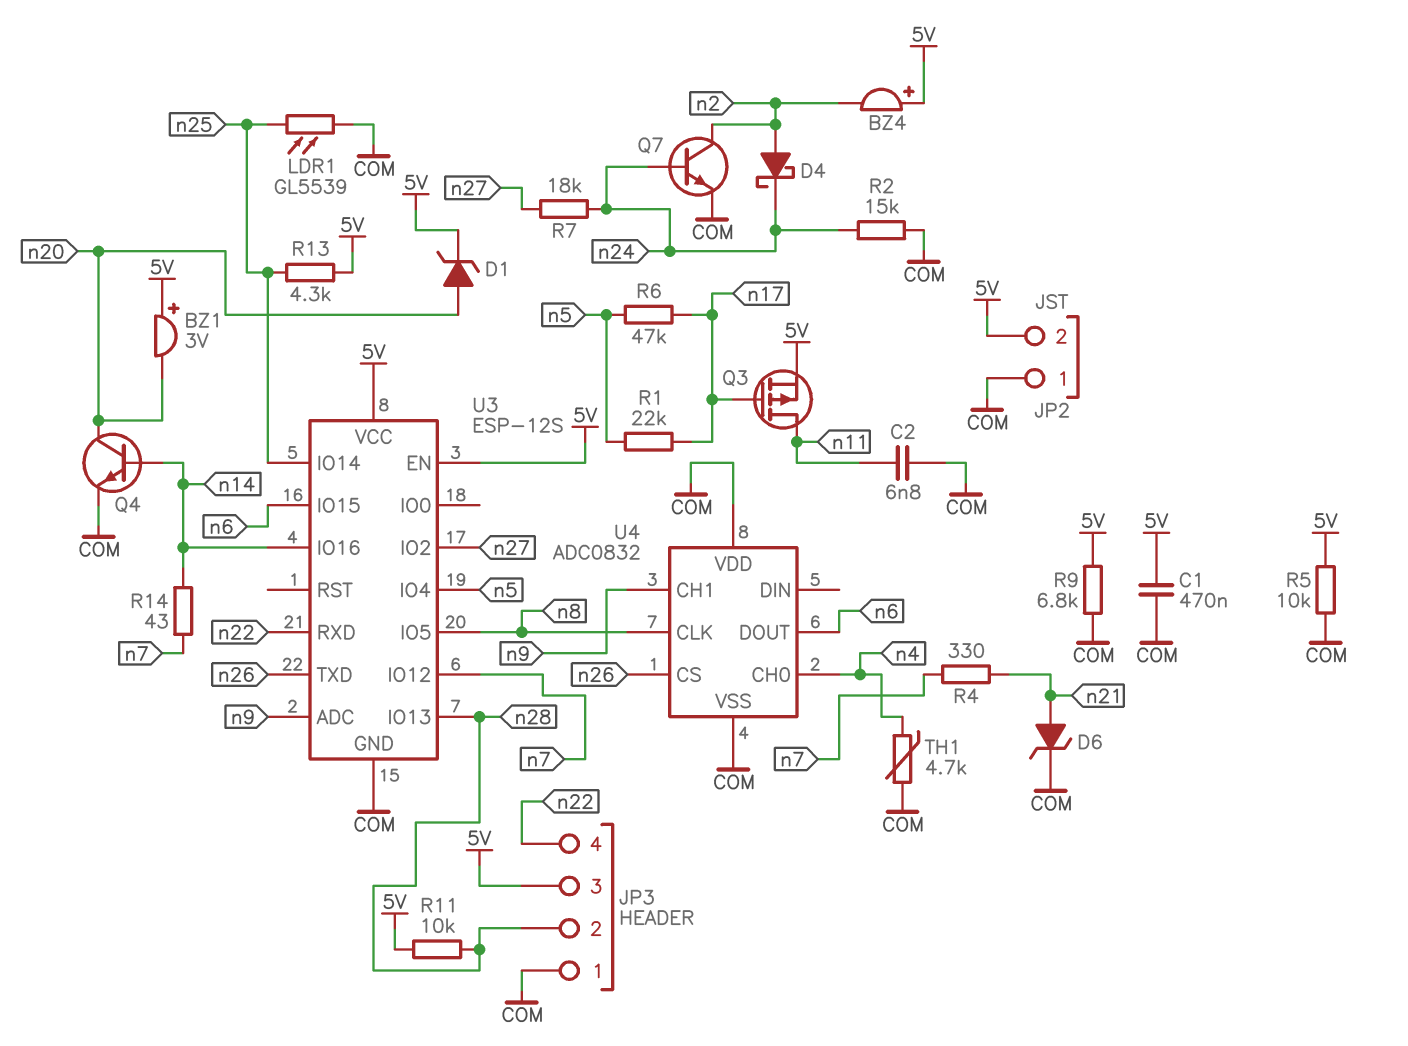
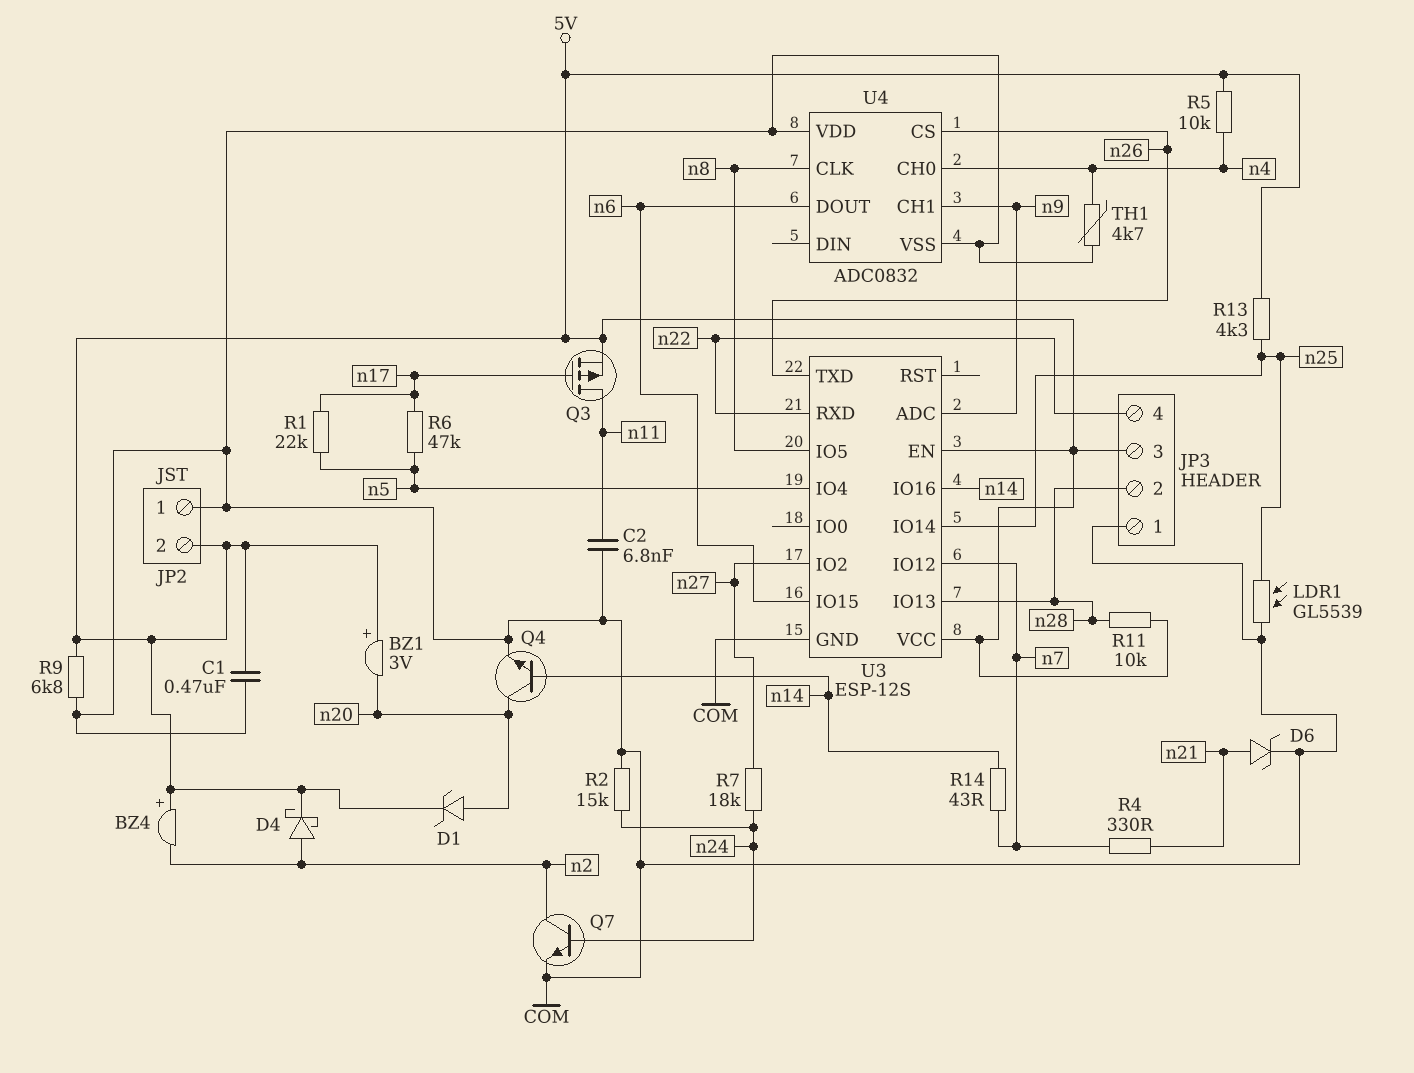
D4: schottky (A n2, K n24) -> schottky (A n2, K 5V)
R5: 10k (5V, COM) -> 10k (5V, n4)

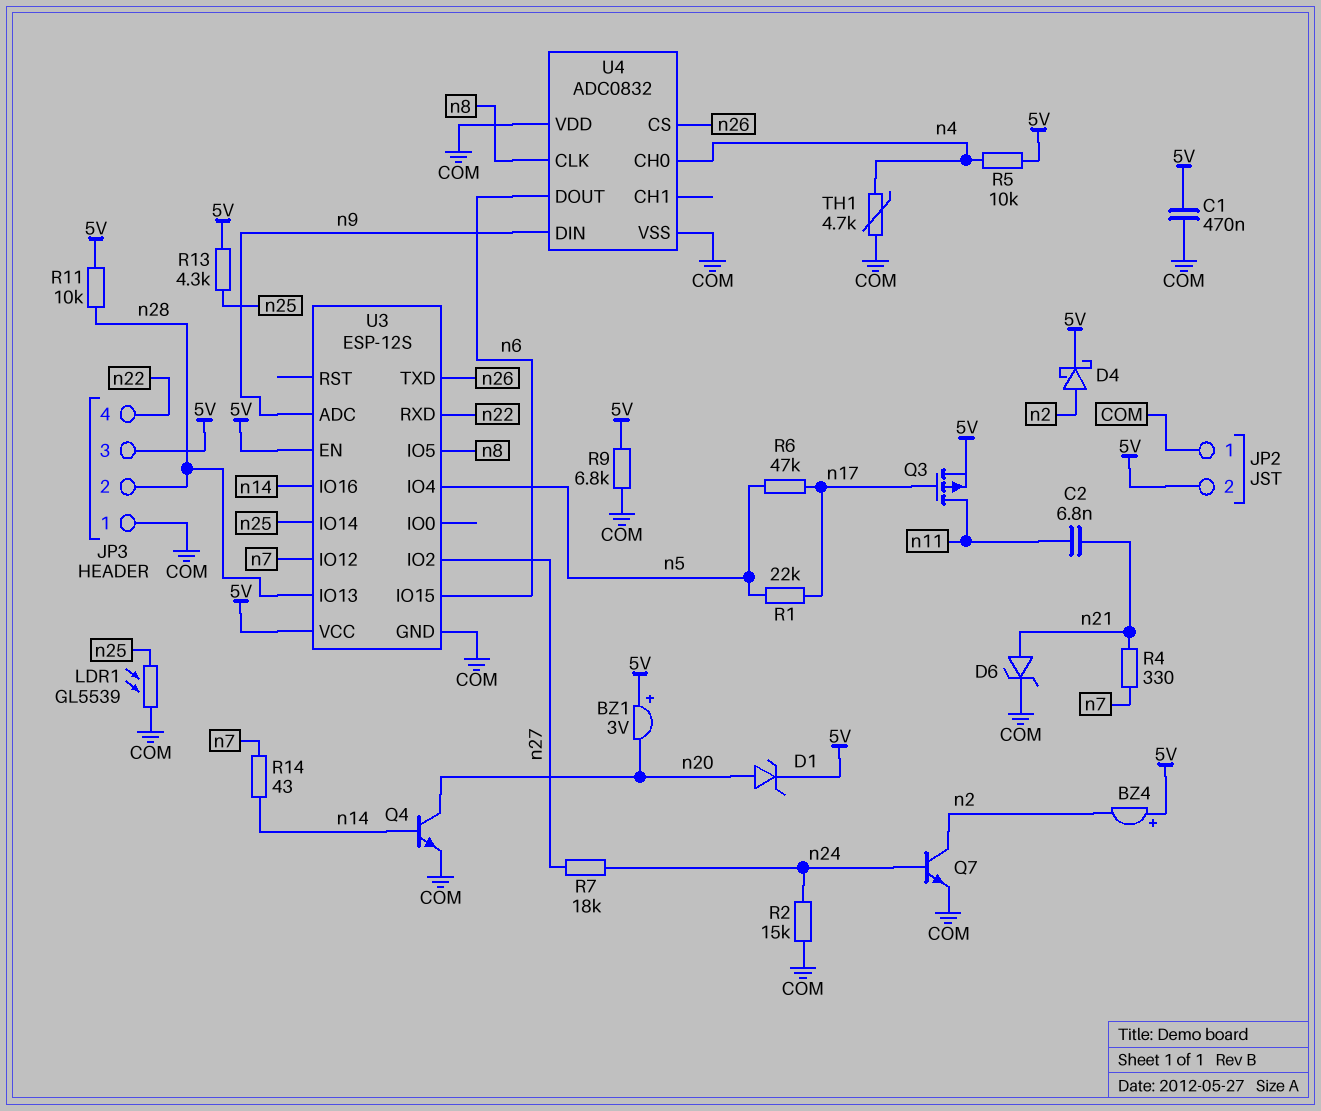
C2: 6.8nF (COM, n11) -> 6.8nF (n11, n21)
U4 pin CH1: n9 -> none
U4 pin DIN: none -> n9

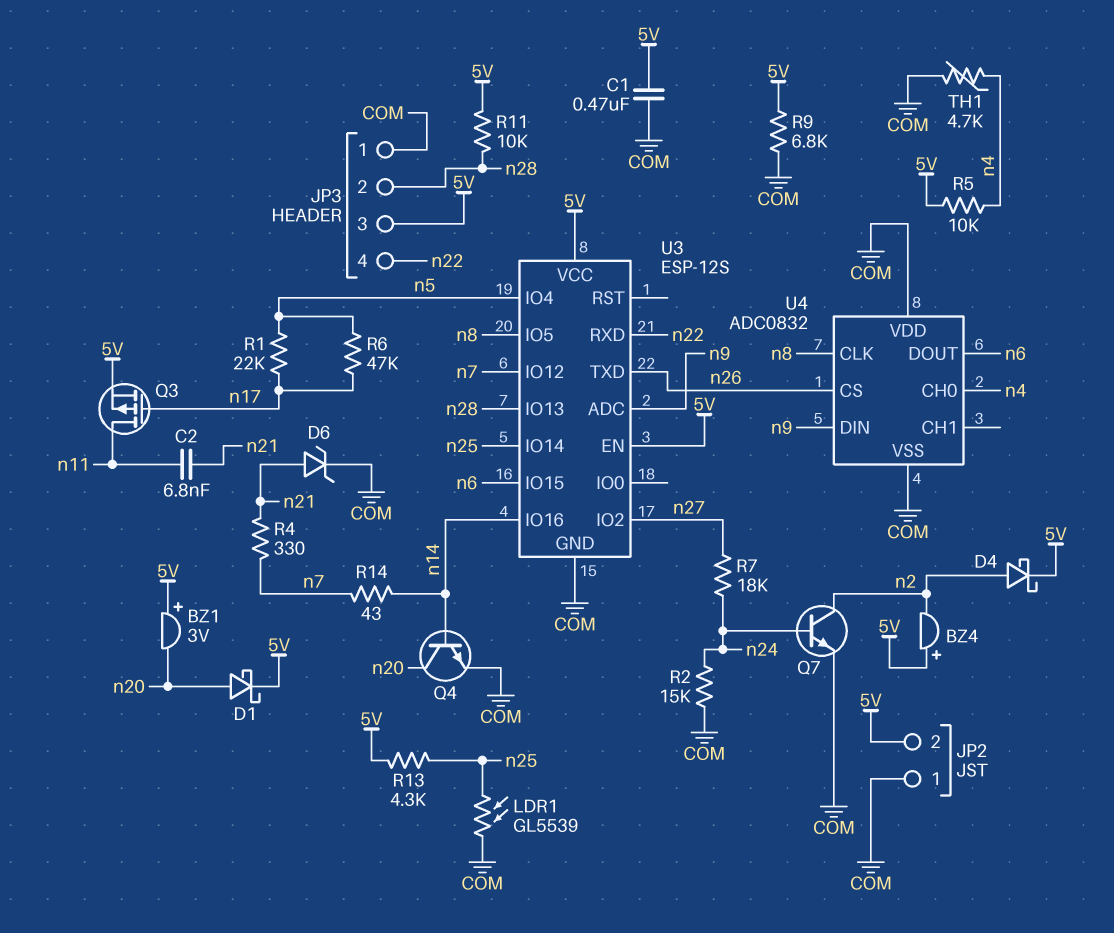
D1: zener (A n20, K 5V) -> schottky (A n20, K 5V)

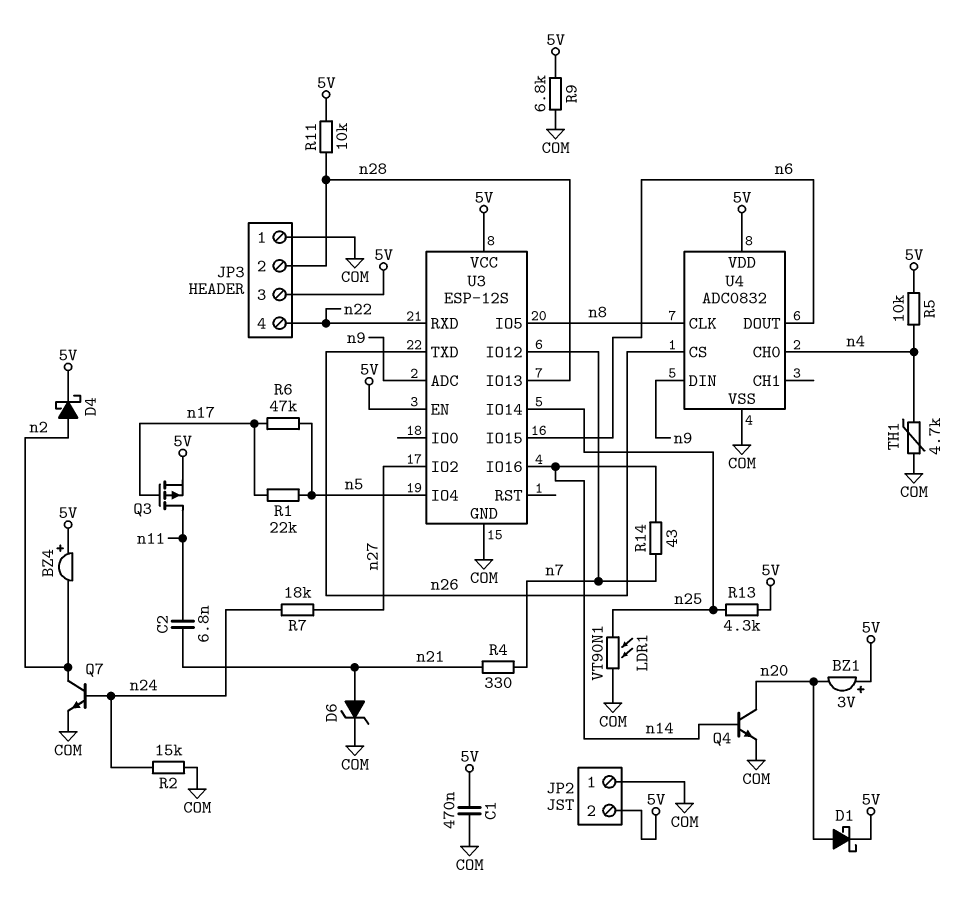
LDR1: GL5539 (COM, n25) -> VT90N1 (COM, n25)
U4 pin VDD: COM -> 5V

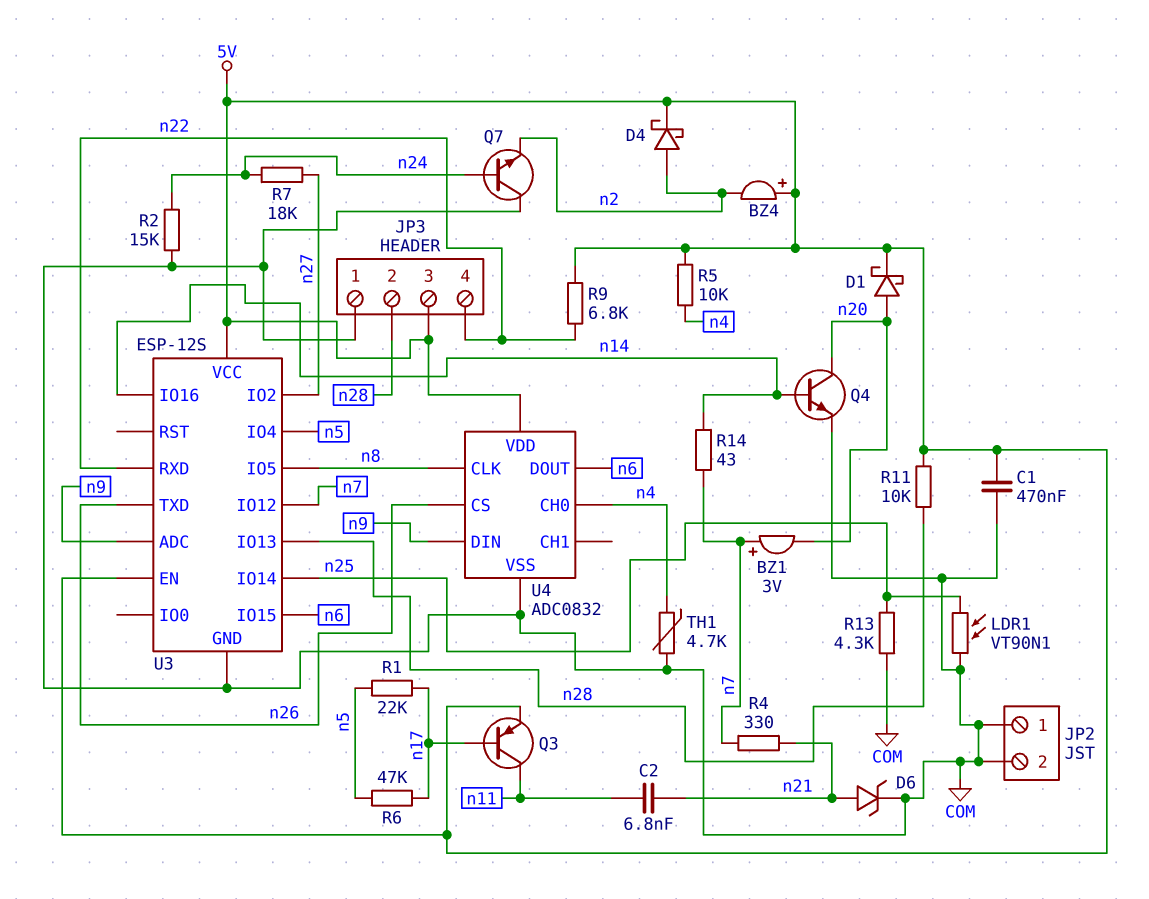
BZ1: buzzer 3V (plus 5V, minus n20) -> buzzer 3V (plus n7, minus n20)
JP2 pin 2: 5V -> COM
Q3: PMOS (G n17, D n11, S 5V) -> PNP (B n17, C n11, E 5V)
Q7: NPN (B n24, C n2, E COM) -> NPN (B n24, C COM, E n2)
R9: 6.8k (5V, COM) -> 6.8k (5V, n22)
R13: 4.3k (5V, n25) -> 4.3k (COM, n25)

